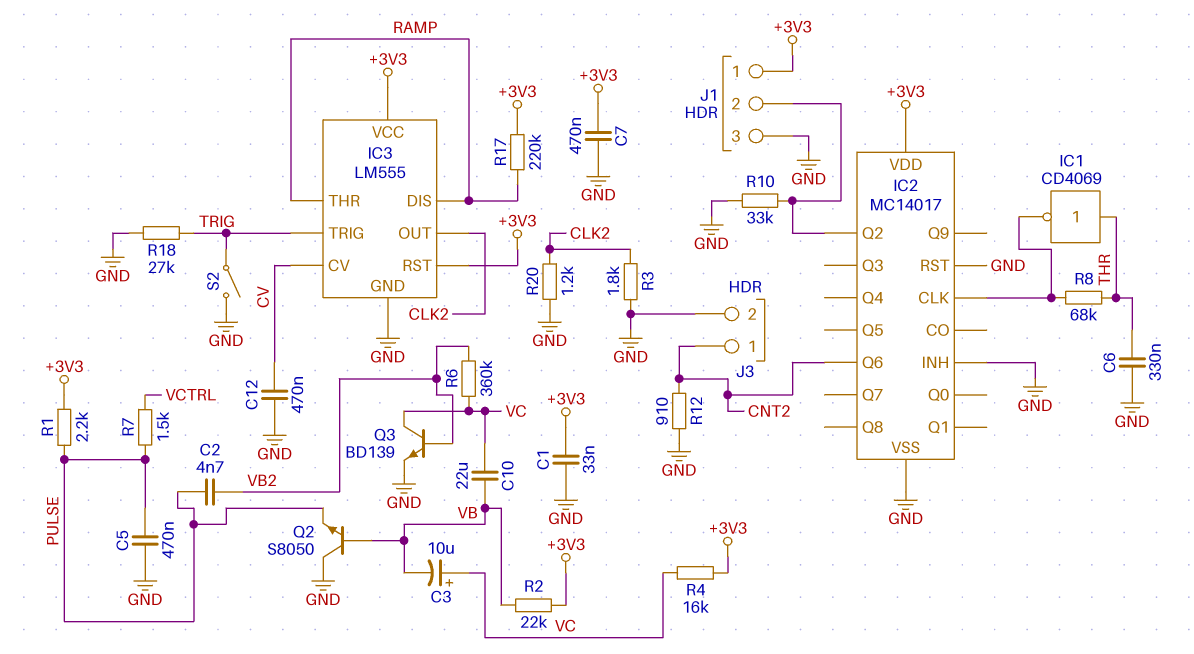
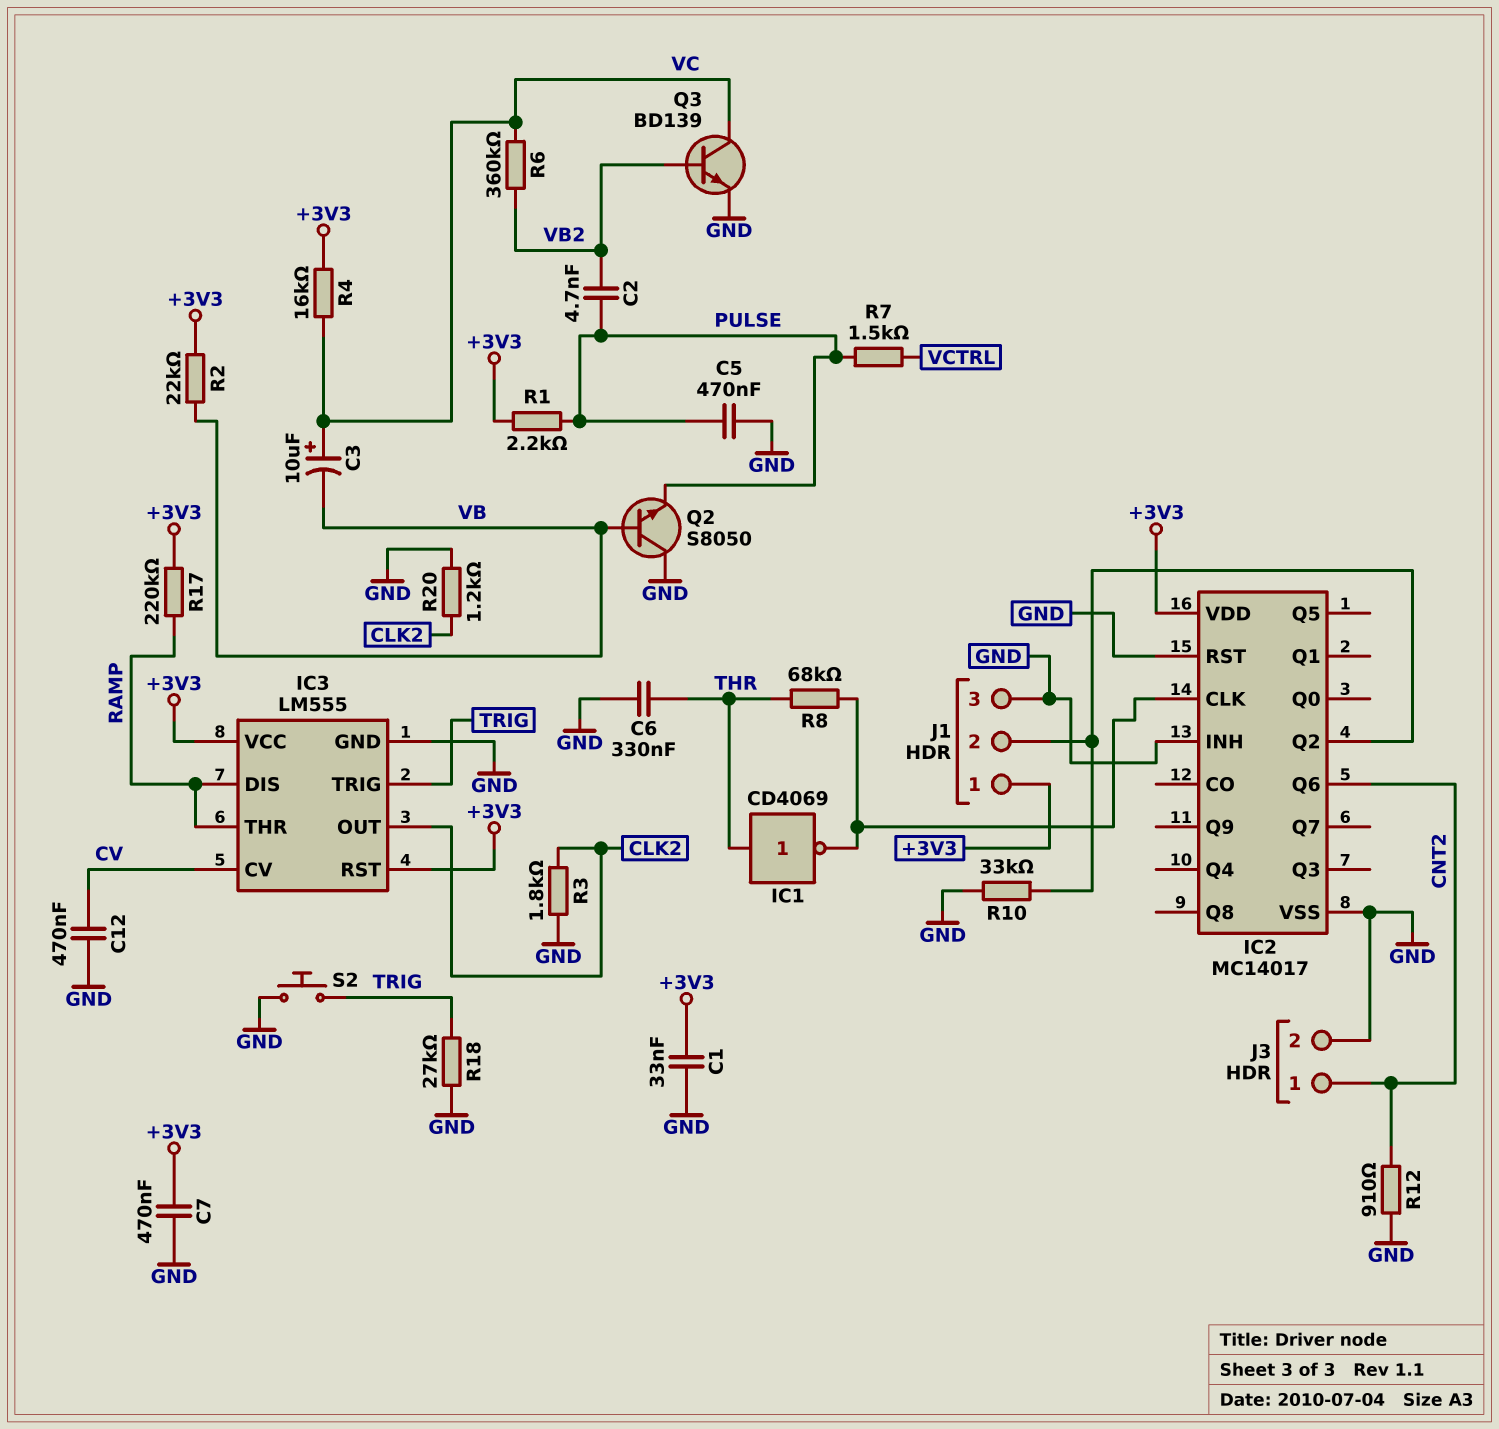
C10: 22uF (VB, VC) -> none
S2: switch (GND, TRIG) -> button (GND, TRIG)

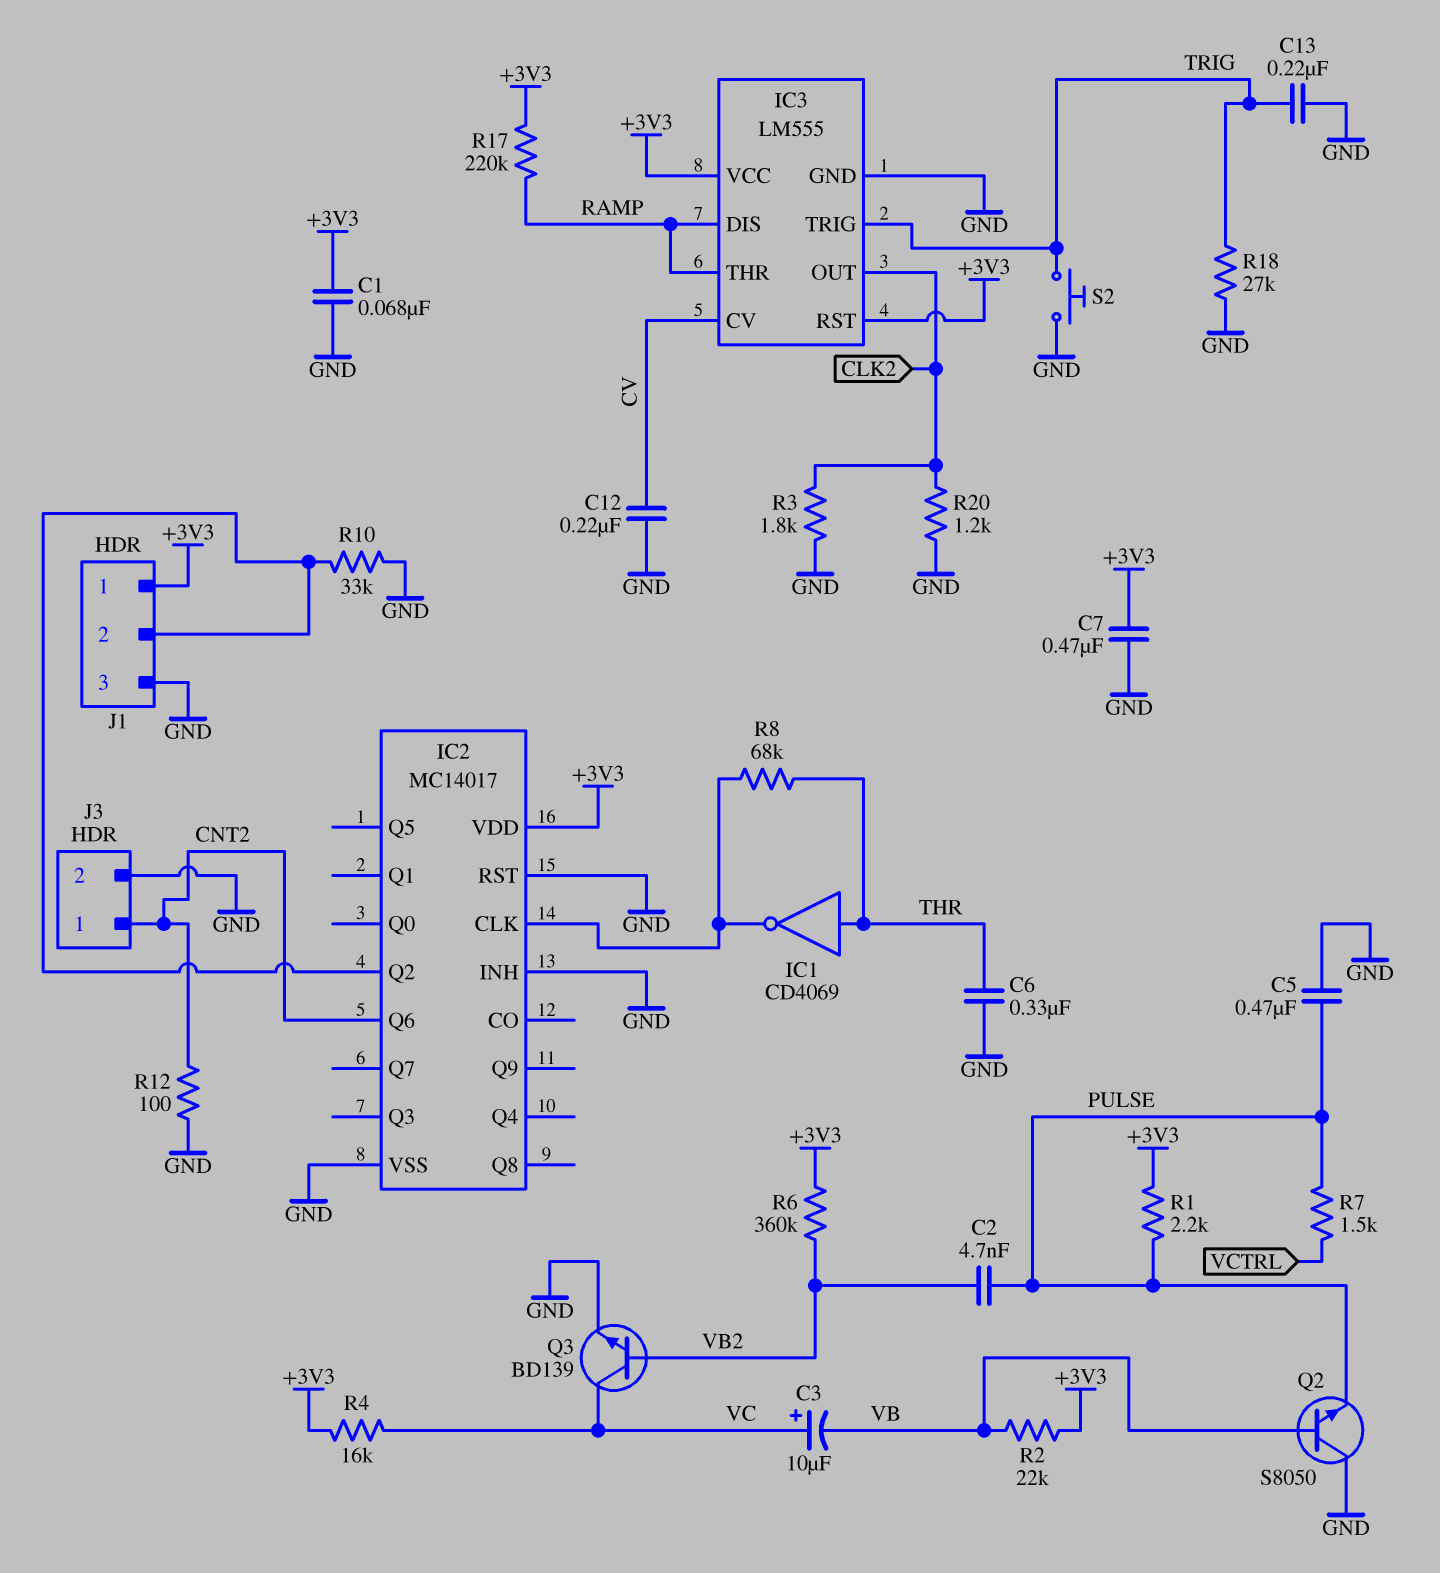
C1: 33nF (+3V3, GND) -> 68nF (+3V3, GND)
C12: 470nF (CV, GND) -> 220nF (CV, GND)
C13: none -> 220nF (GND, TRIG)
R6: 360k (VB2, VC) -> 360k (+3V3, VB2)
R12: 910 (CNT2, GND) -> 100 (CNT2, GND)

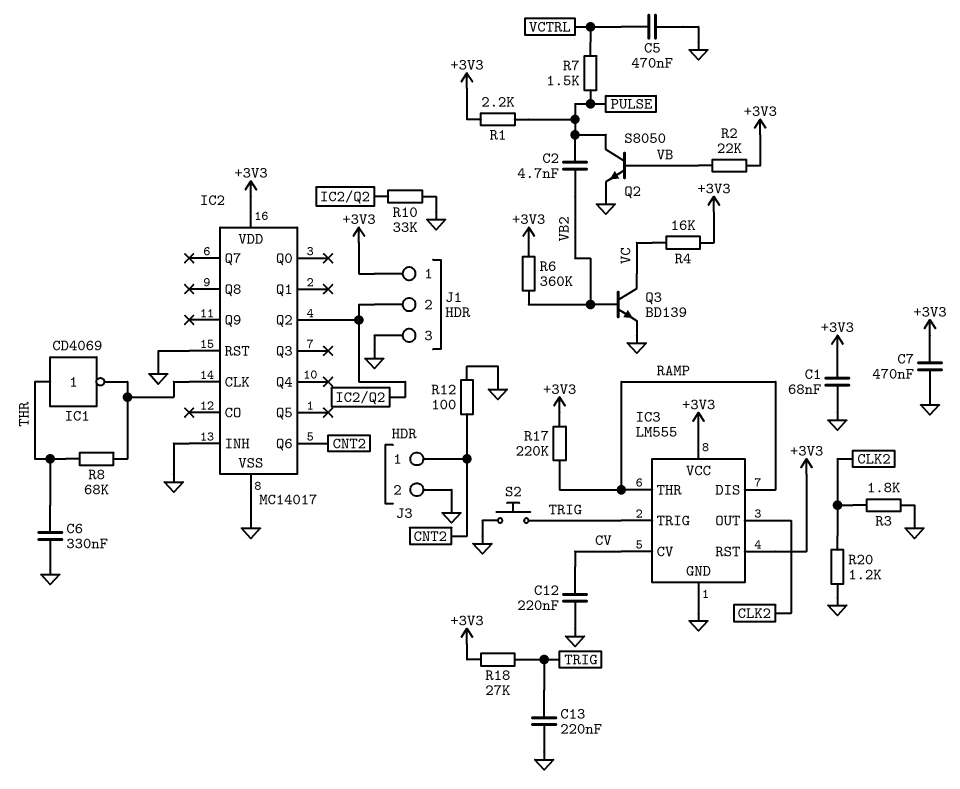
C3: 10uF (plus VC, minus VB) -> none
C5: 470nF (GND, PULSE) -> 470nF (GND, VCTRL)
Q2: NPN S8050 (B VB, C GND, E PULSE) -> NPN S8050 (B VB, C PULSE, E GND)
R18: 27k (GND, TRIG) -> 27k (+3V3, TRIG)

